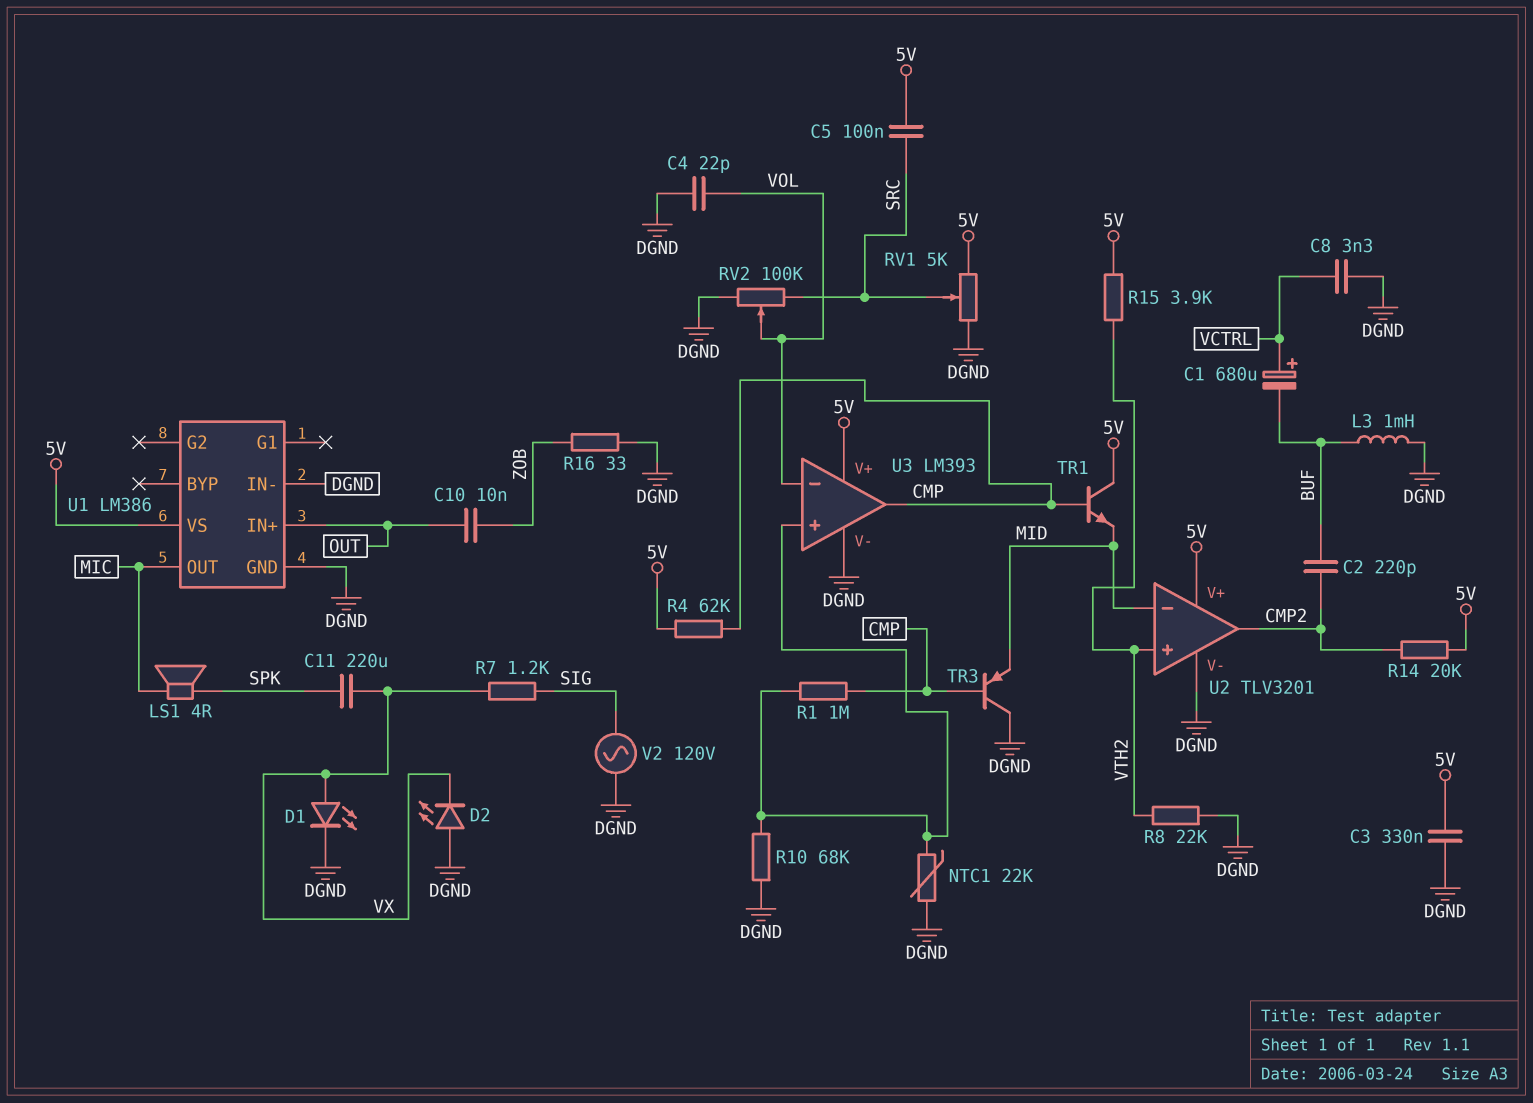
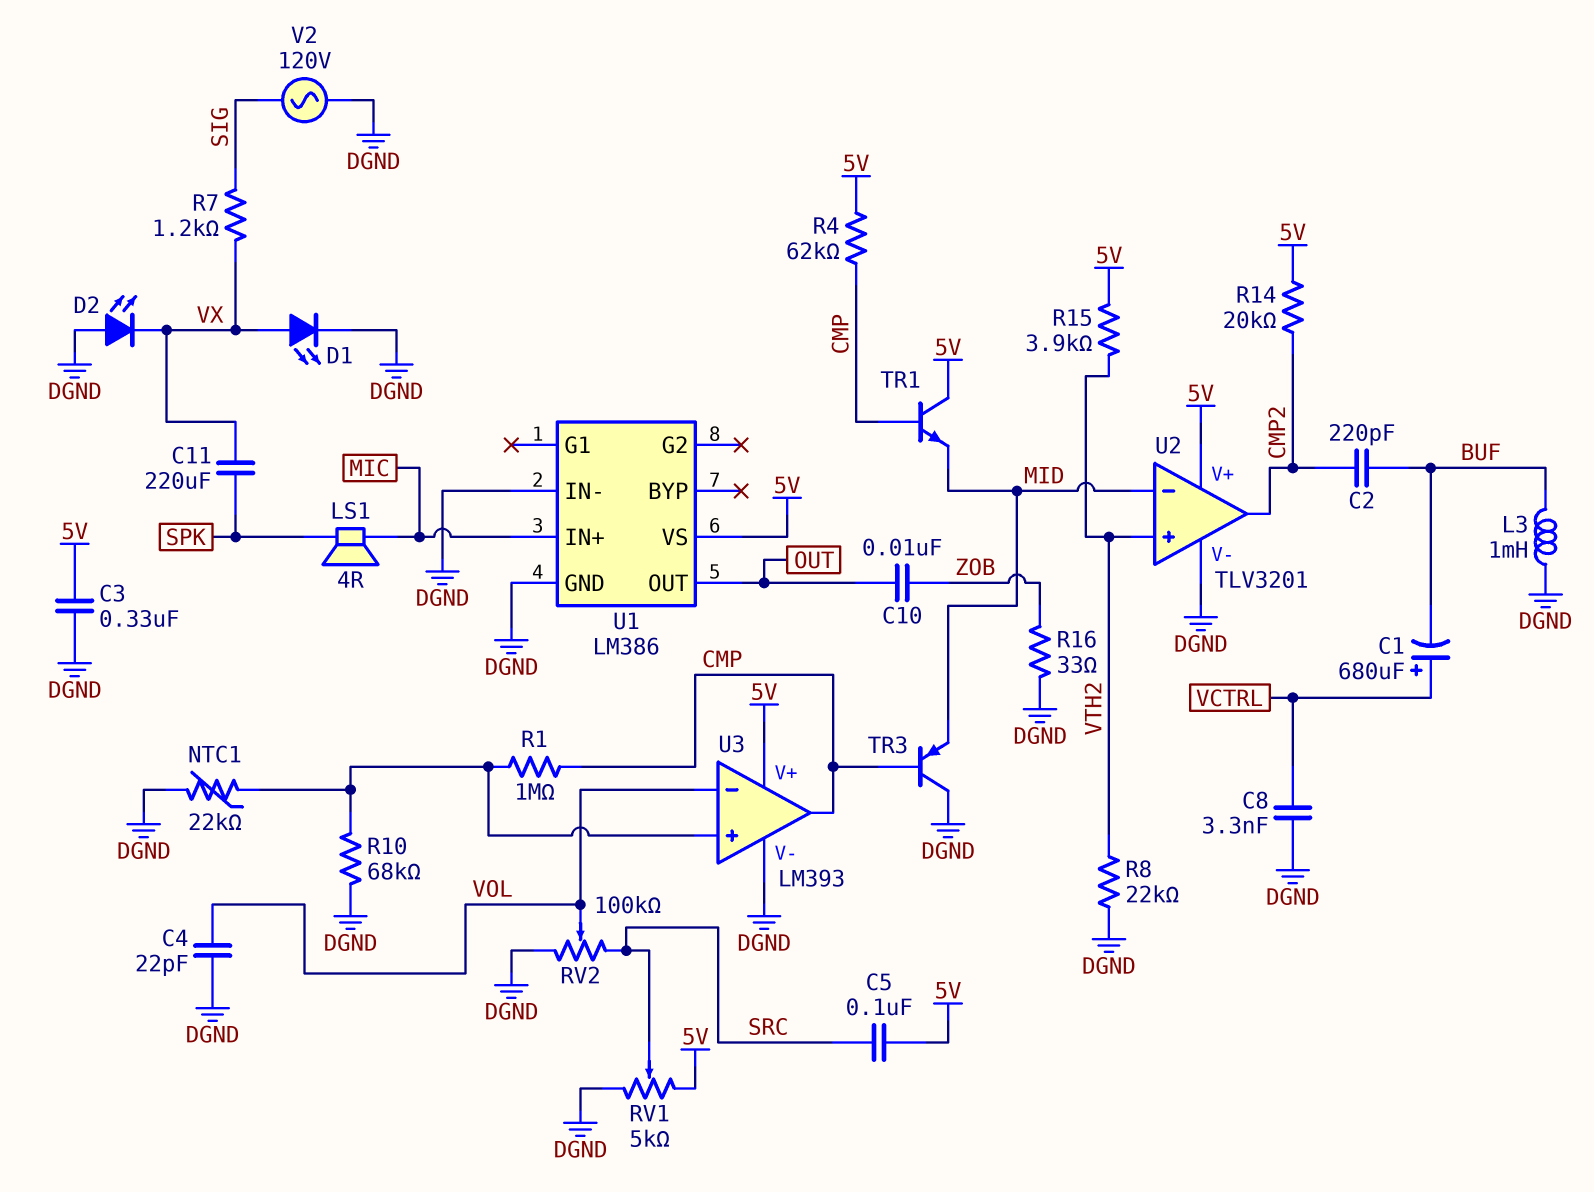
U1 pin IN+: OUT -> MIC
U1 pin OUT: MIC -> OUT

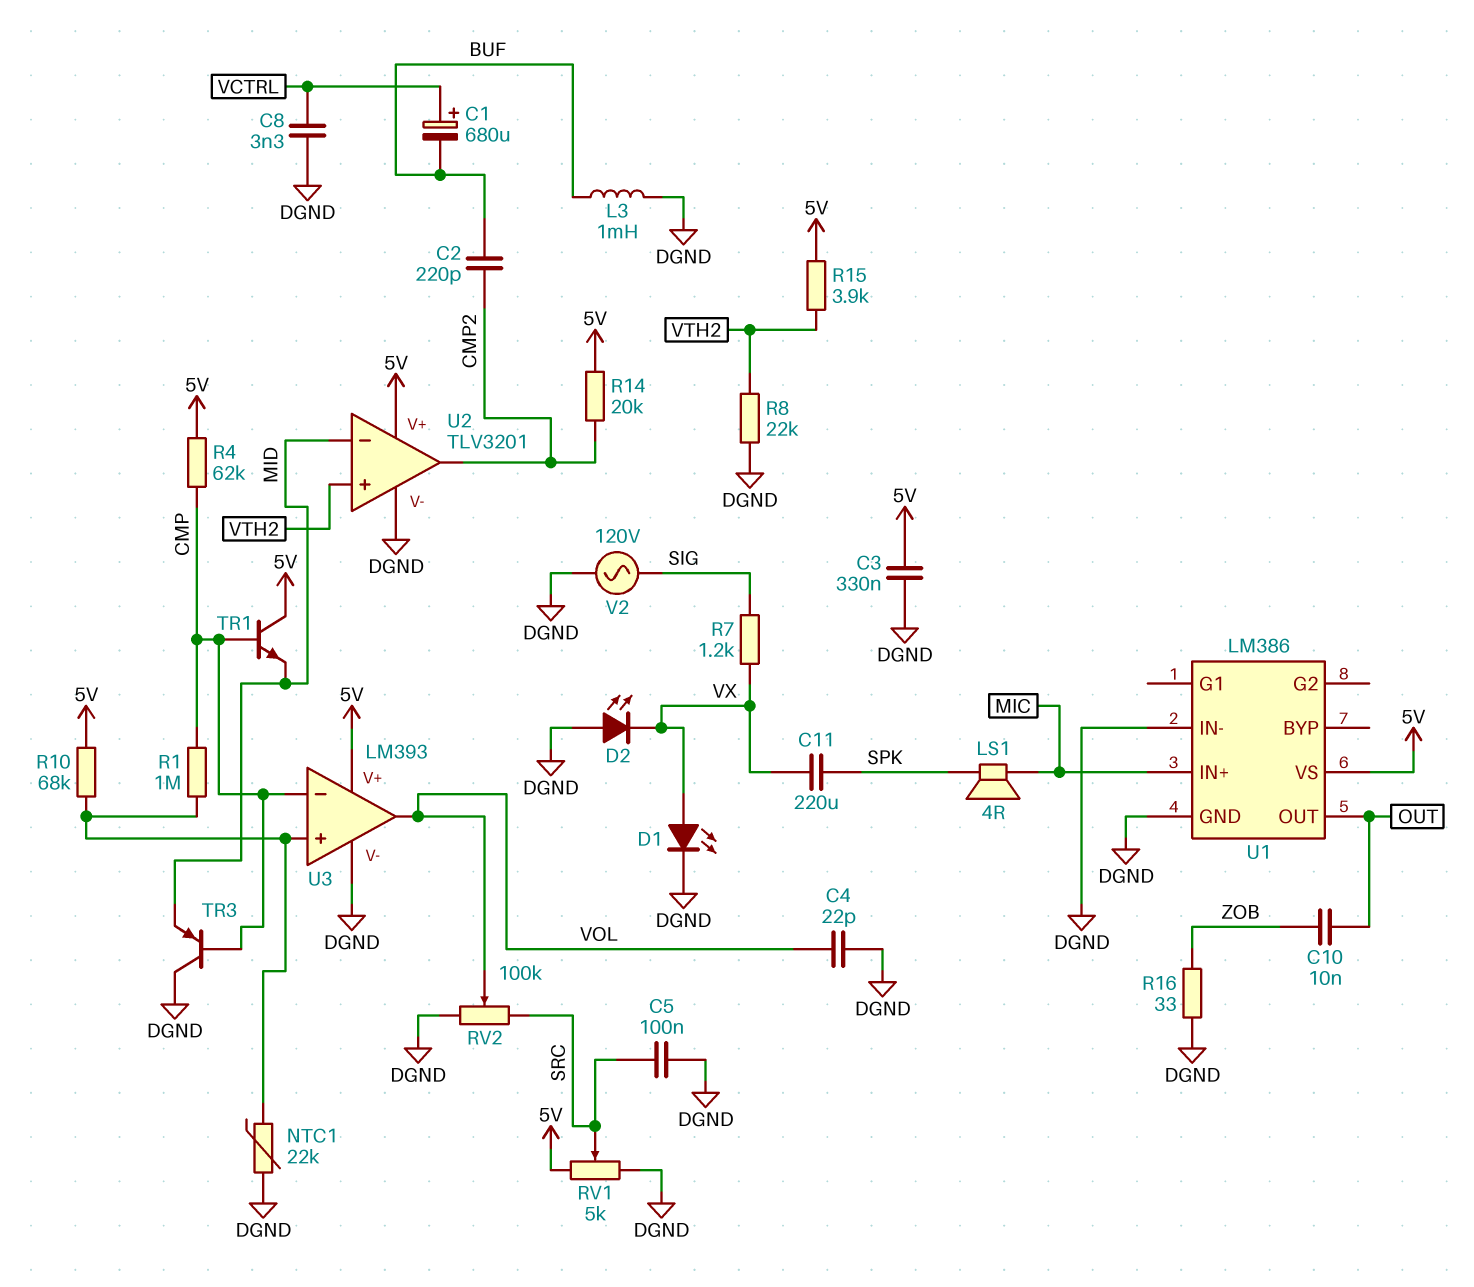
C5: 100nF (5V, SRC) -> 100nF (DGND, SRC)
R10: 68k (DGND, U3/in+) -> 68k (5V, U3/in+)
U3 pin in-: VOL -> CMP
U3 pin out: CMP -> VOL

